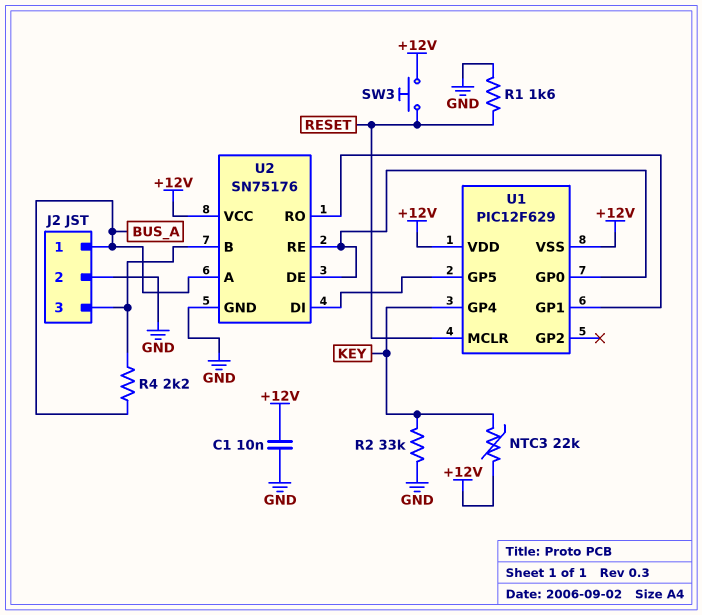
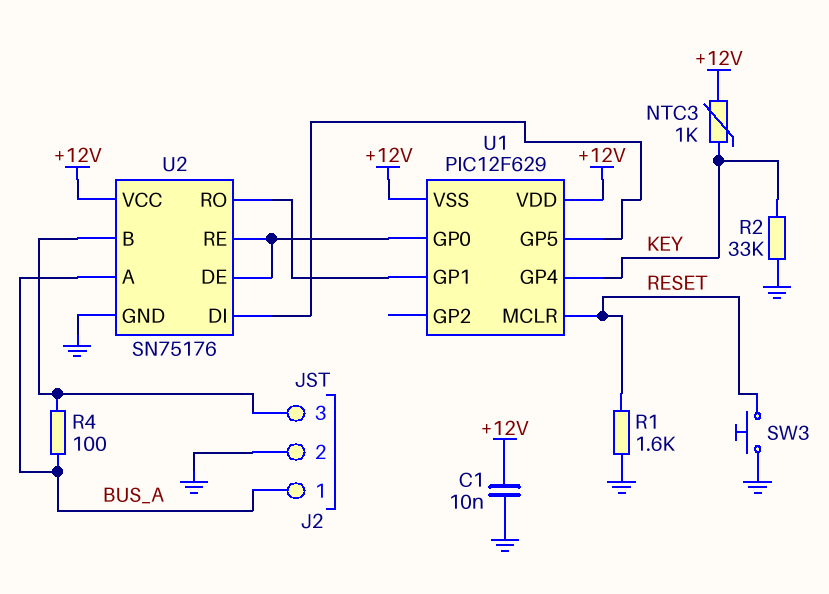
NTC3: 22k (+12V, KEY) -> 1k (+12V, KEY)
R4: 2.2k (BUS_A, J2/3) -> 100 (BUS_A, J2/3)
SW3: button (+12V, RESET) -> button (GND, RESET)

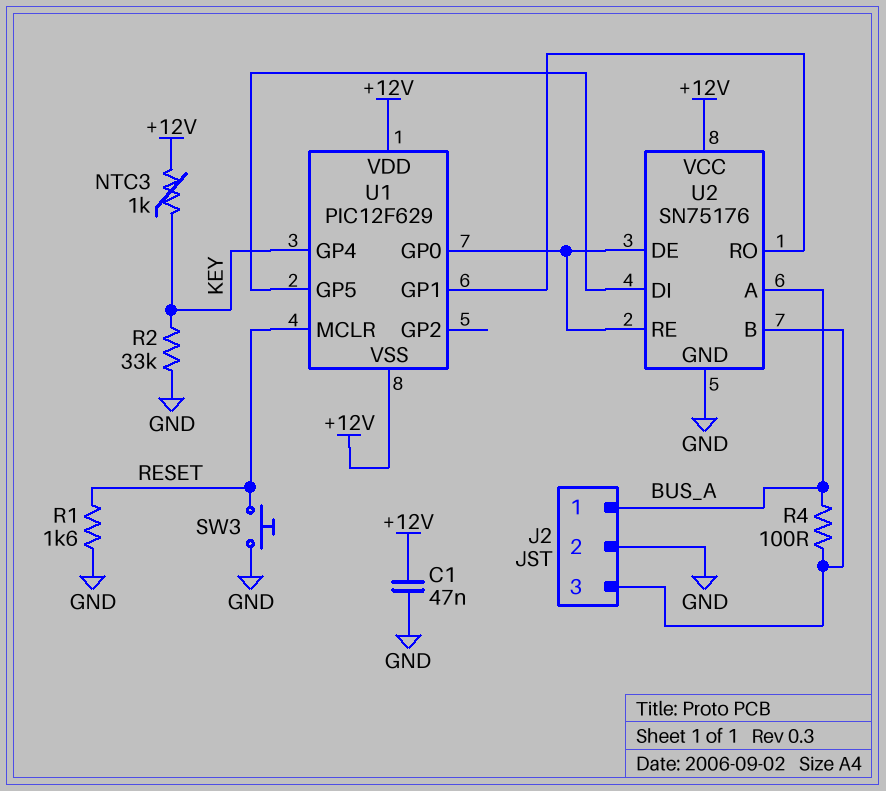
C1: 10nF (+12V, GND) -> 47nF (+12V, GND)

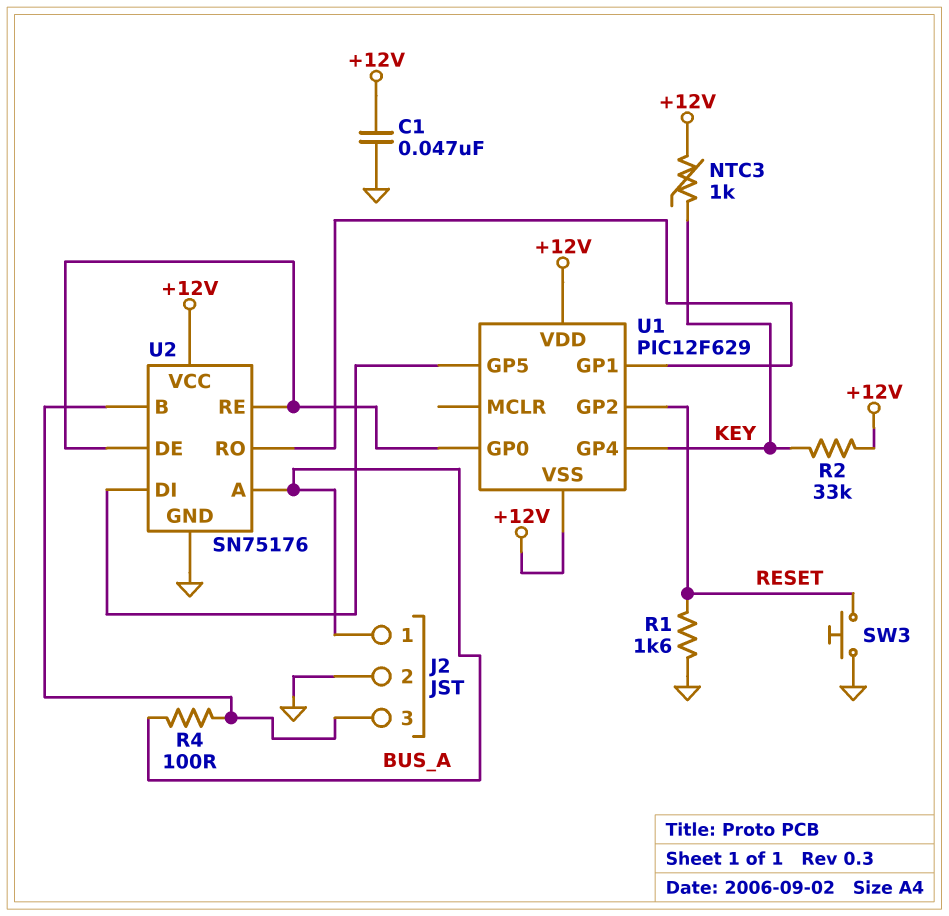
R2: 33k (GND, KEY) -> 33k (+12V, KEY)
U1 pin GP2: none -> RESET
U1 pin MCLR: RESET -> none

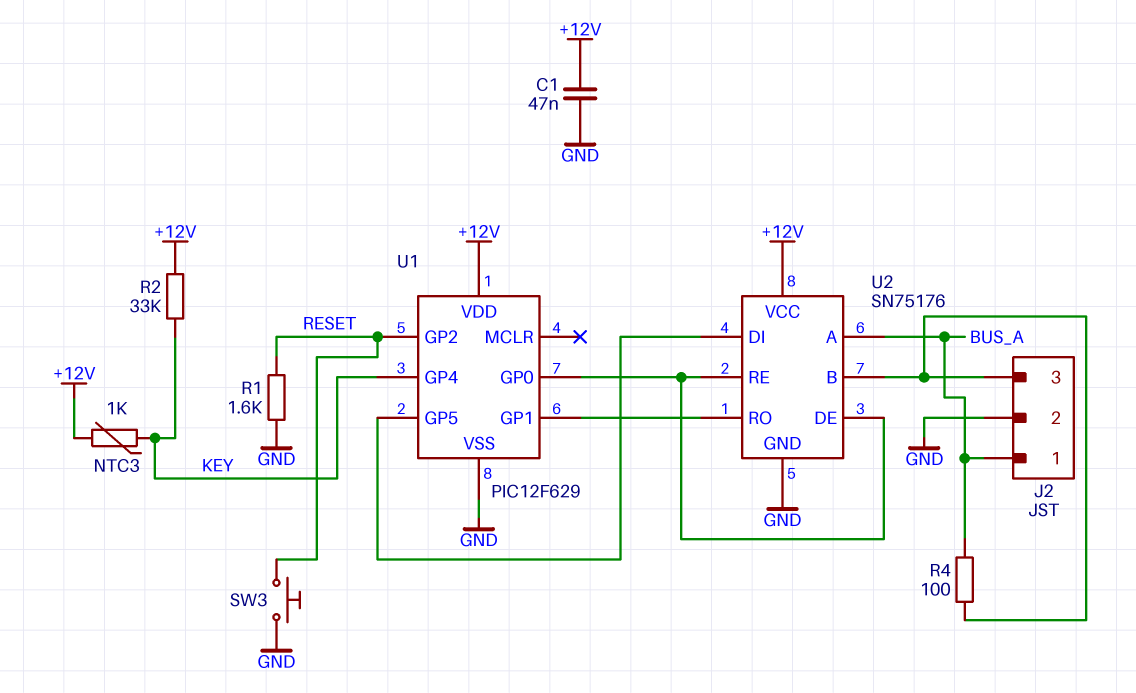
U1 pin VSS: +12V -> GND

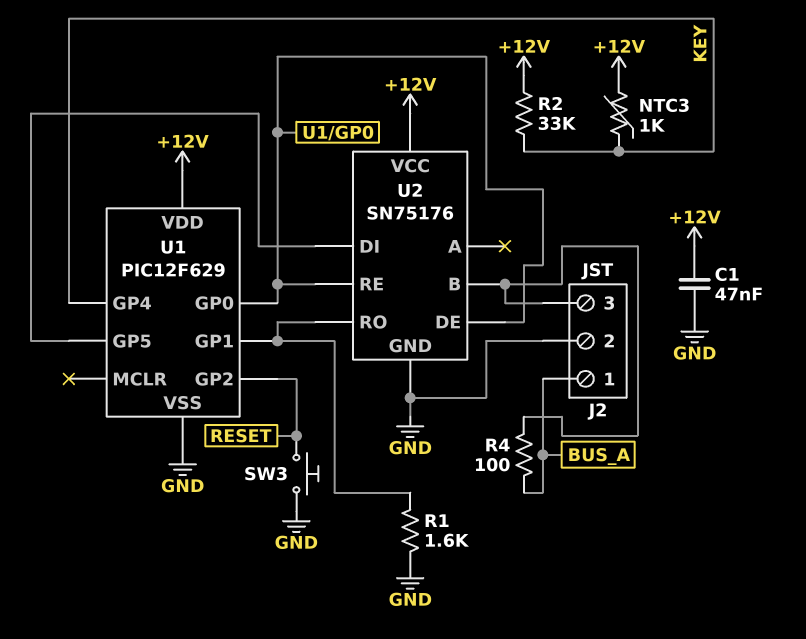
R1: 1.6k (GND, RESET) -> 1.6k (GND, U1/GP1)
U2 pin A: BUS_A -> none

